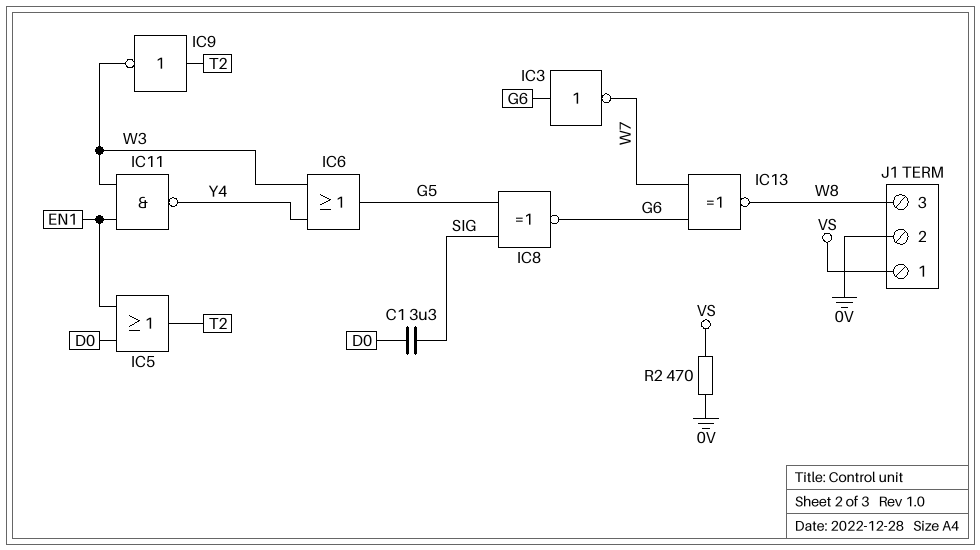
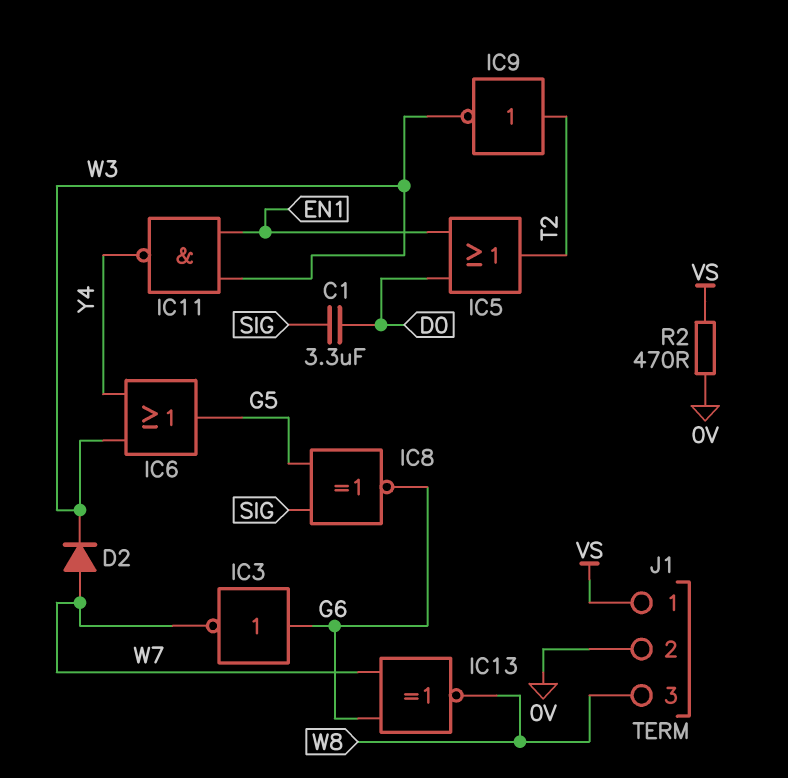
D2: none -> diode (A W7, K W3)

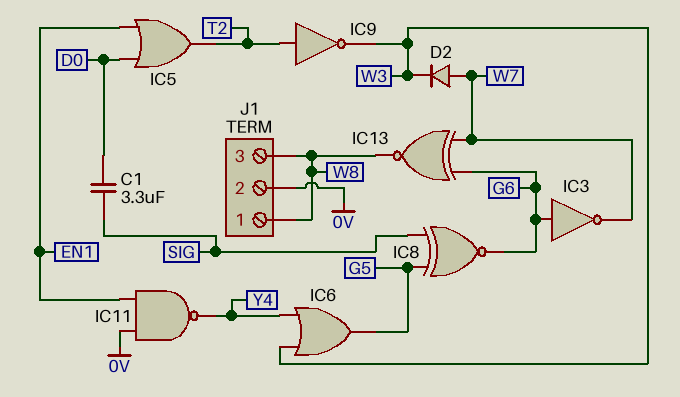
IC11: NAND (in EN1, in W3, out Y4) -> NAND (in 0V, in EN1, out Y4)
J1 pin 1: VS -> W8
R2: 470 (0V, VS) -> none

